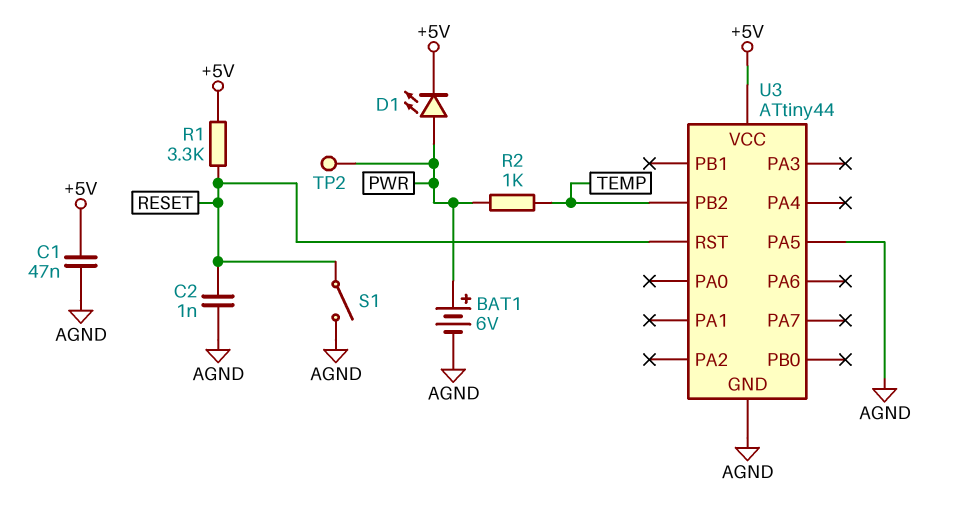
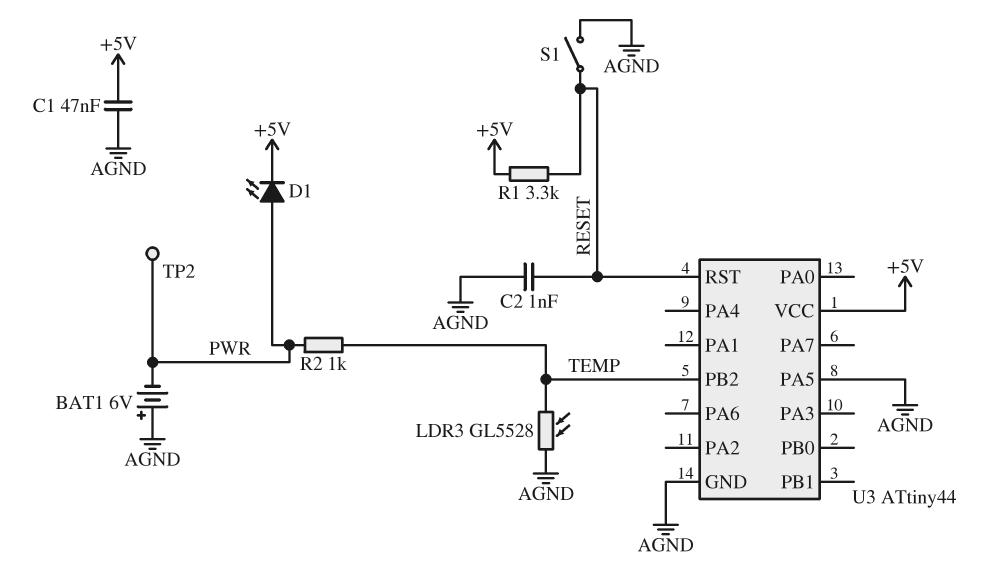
BAT1: 6V (plus PWR, minus AGND) -> 6V (plus AGND, minus PWR)
LDR3: none -> GL5528 (AGND, TEMP)

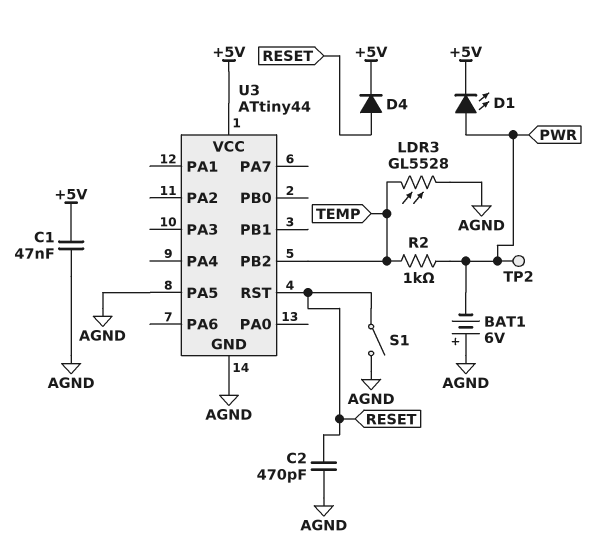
C2: 1nF (AGND, RESET) -> 470pF (AGND, RESET)
D4: none -> diode (A RESET, K +5V)
R1: 3.3k (+5V, RESET) -> none

